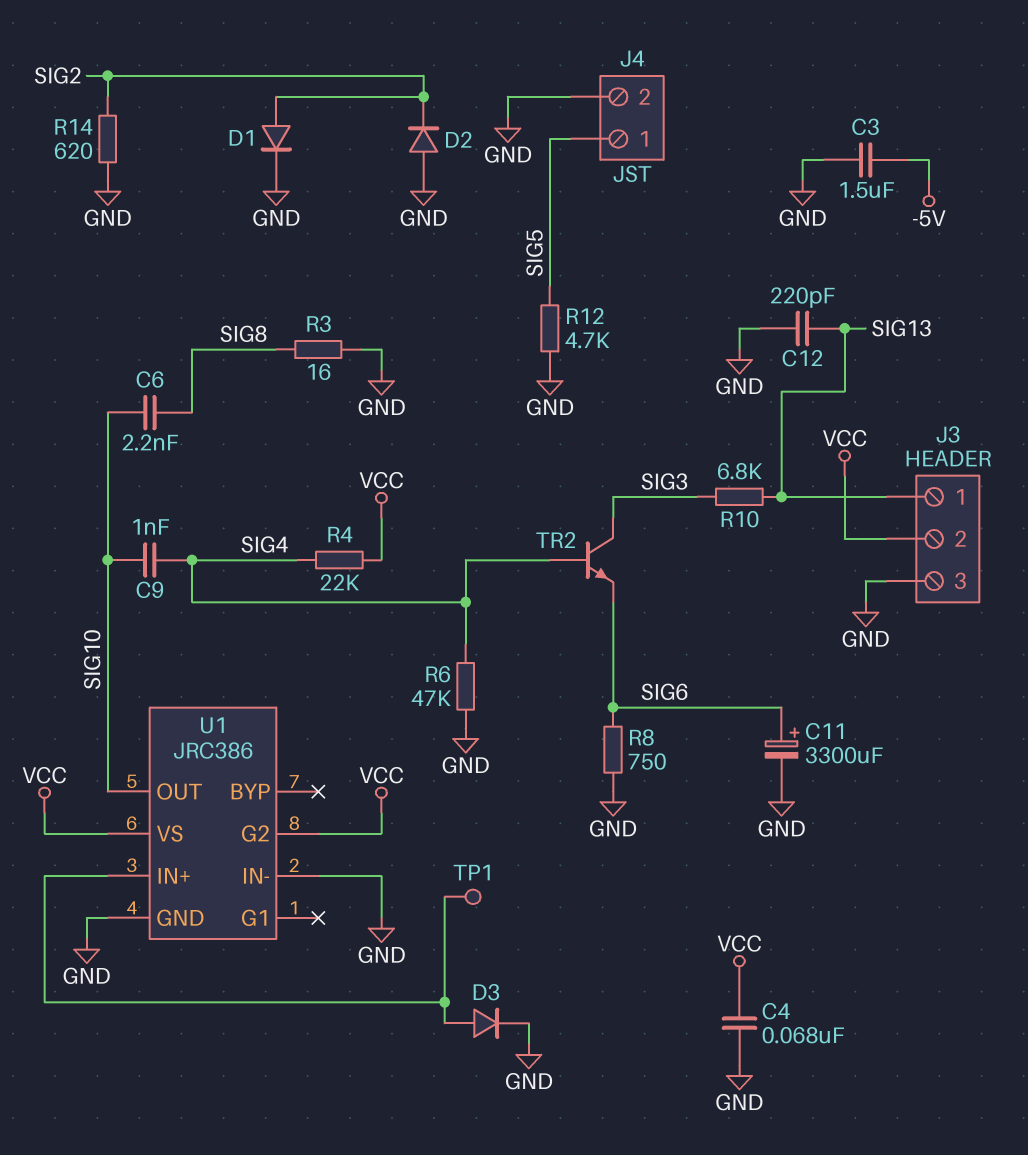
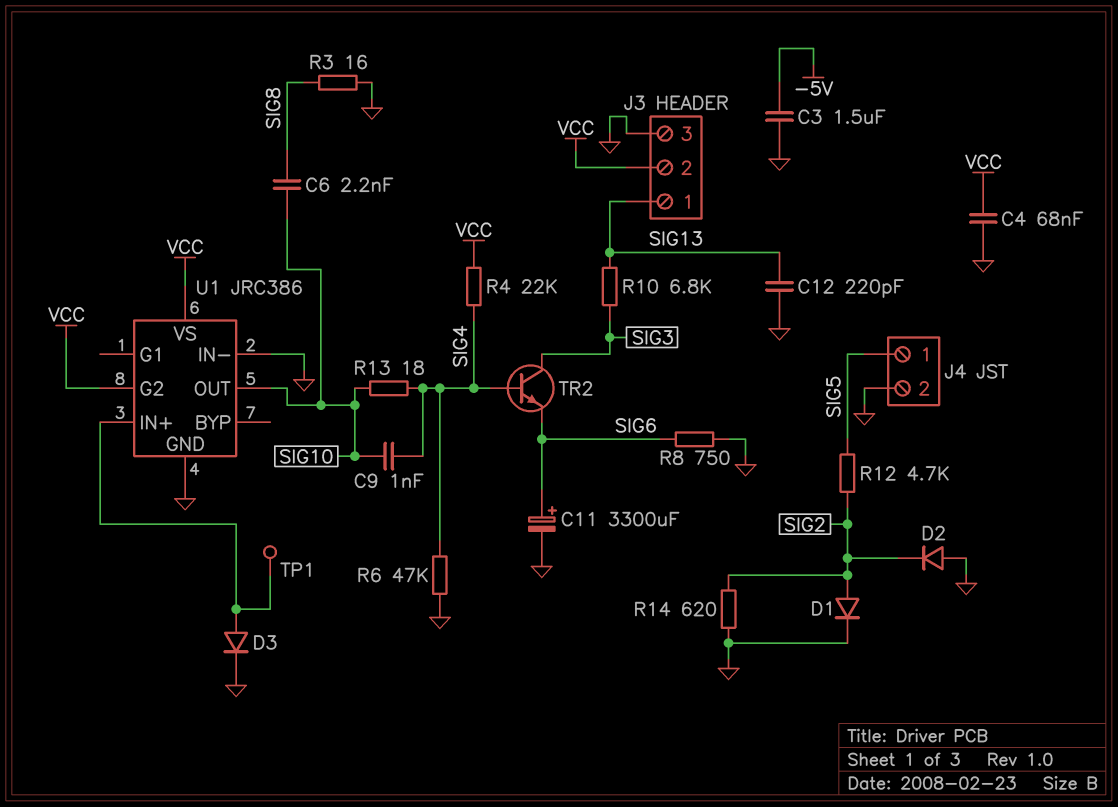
R12: 4.7k (GND, SIG5) -> 4.7k (SIG2, SIG5)
R13: none -> 18 (SIG4, SIG10)

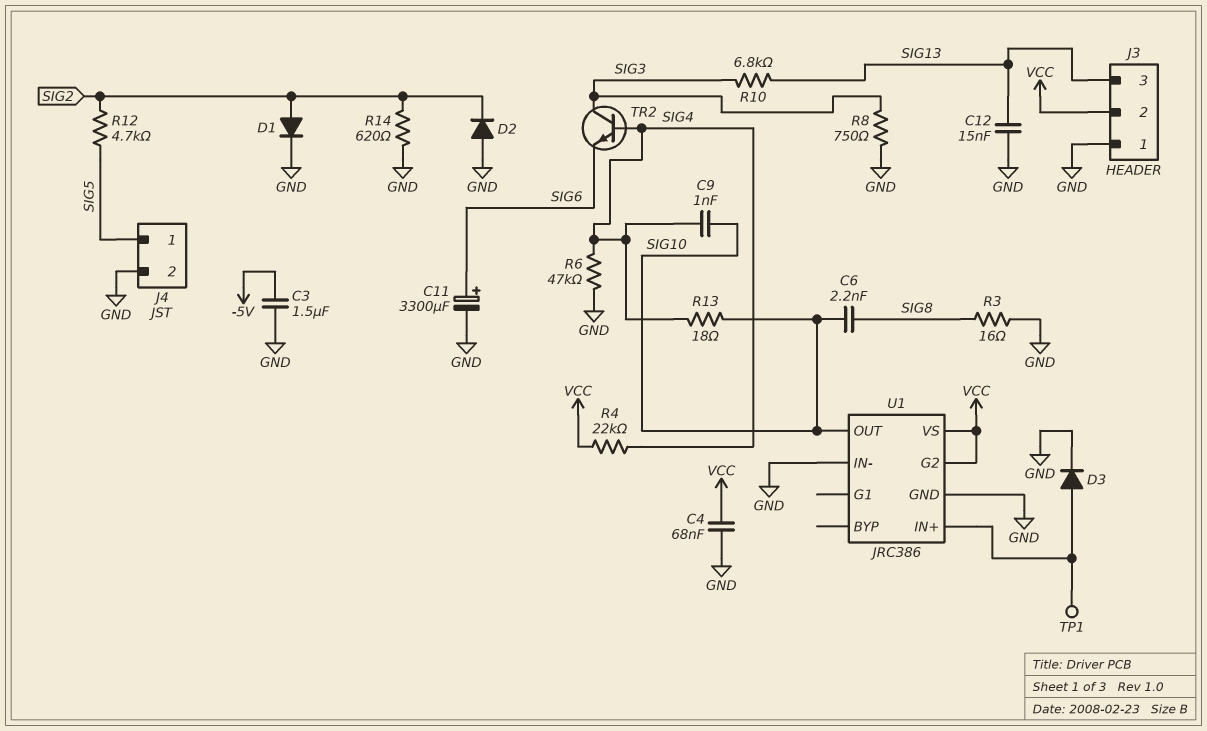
C12: 220pF (GND, SIG13) -> 15nF (GND, SIG13)
J3 pin 1: SIG13 -> GND
J3 pin 3: GND -> SIG13
R8: 750 (GND, SIG6) -> 750 (GND, SIG3)

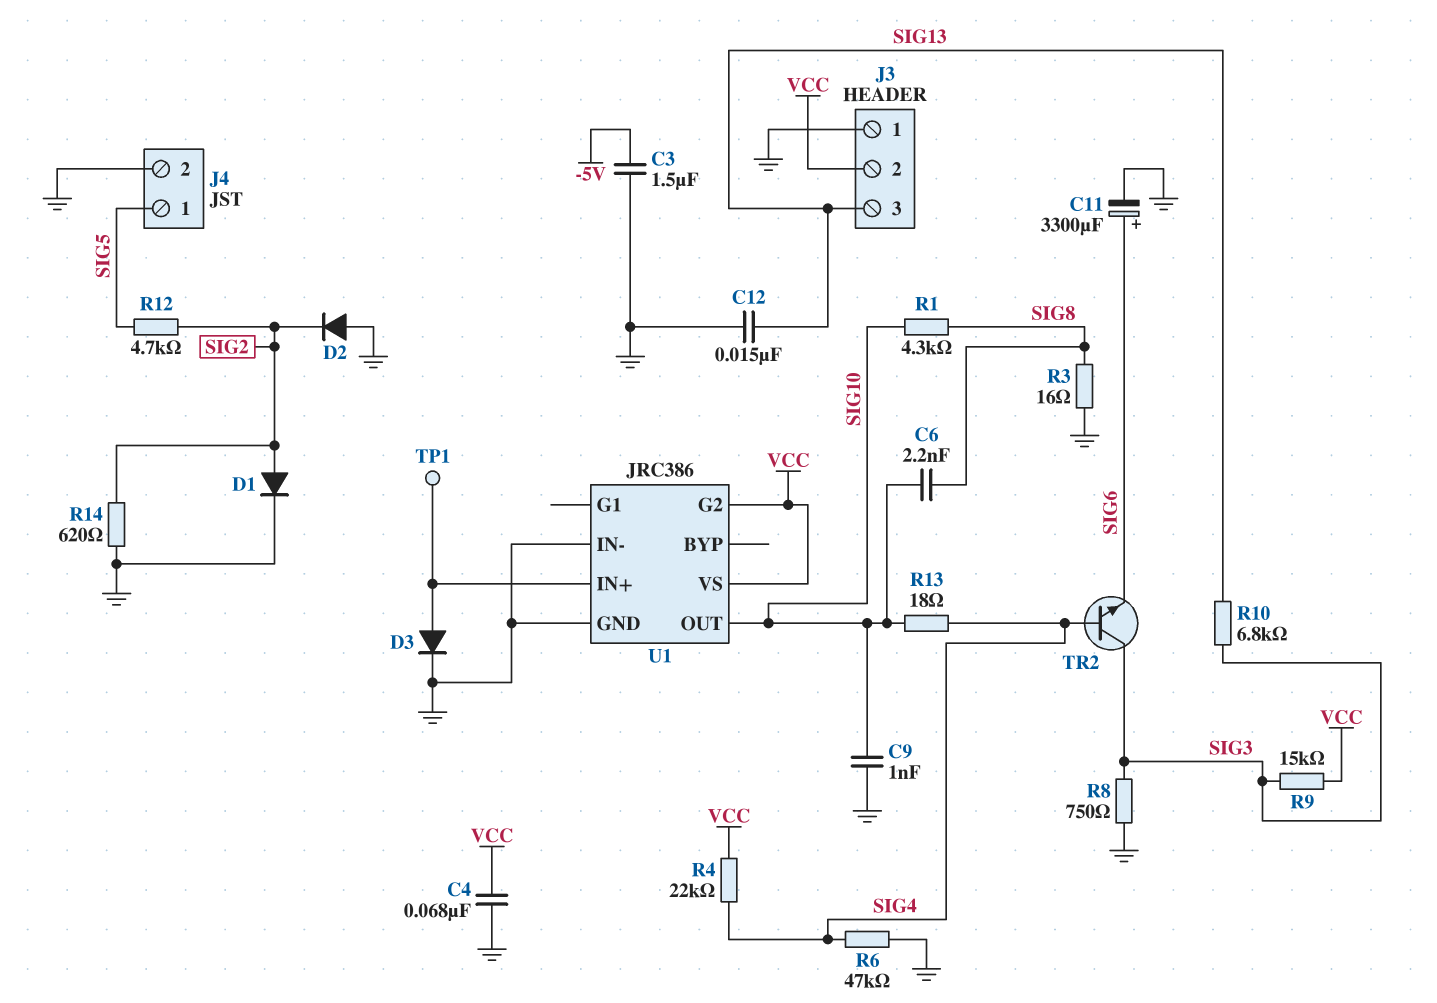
C9: 1nF (SIG4, SIG10) -> 1nF (GND, SIG10)
R1: none -> 4.3k (SIG8, SIG10)
R9: none -> 15k (SIG3, VCC)

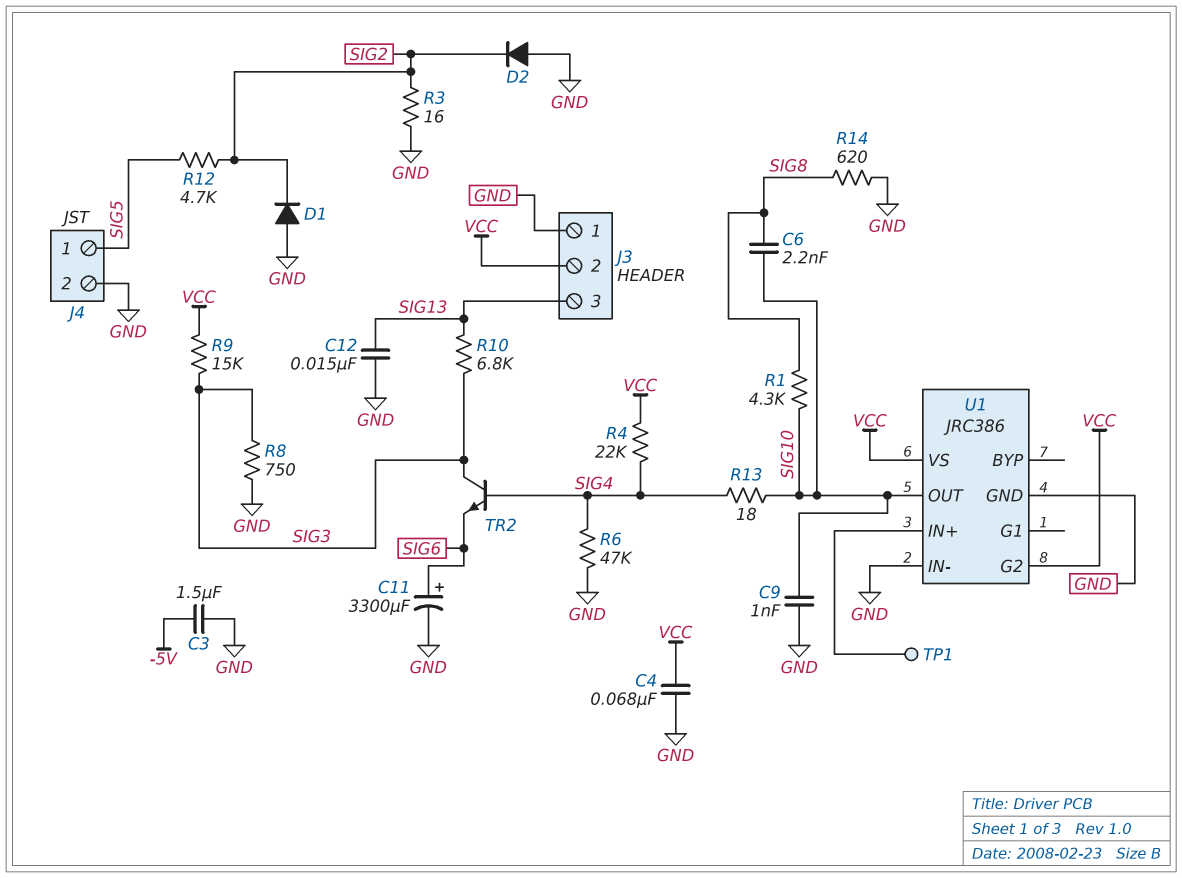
D1: diode (A SIG2, K GND) -> diode (A GND, K SIG2)
D3: diode (A U1/IN+, K GND) -> none
R3: 16 (GND, SIG8) -> 16 (GND, SIG2)
R14: 620 (GND, SIG2) -> 620 (GND, SIG8)

